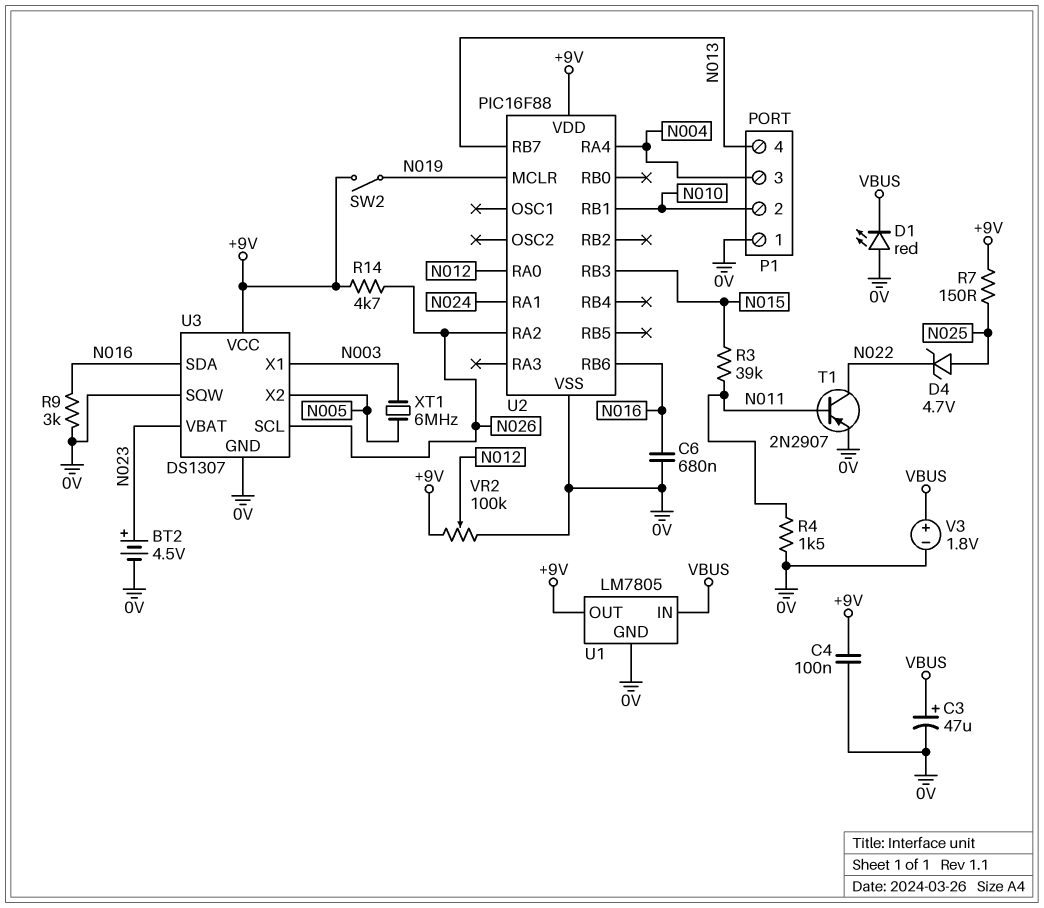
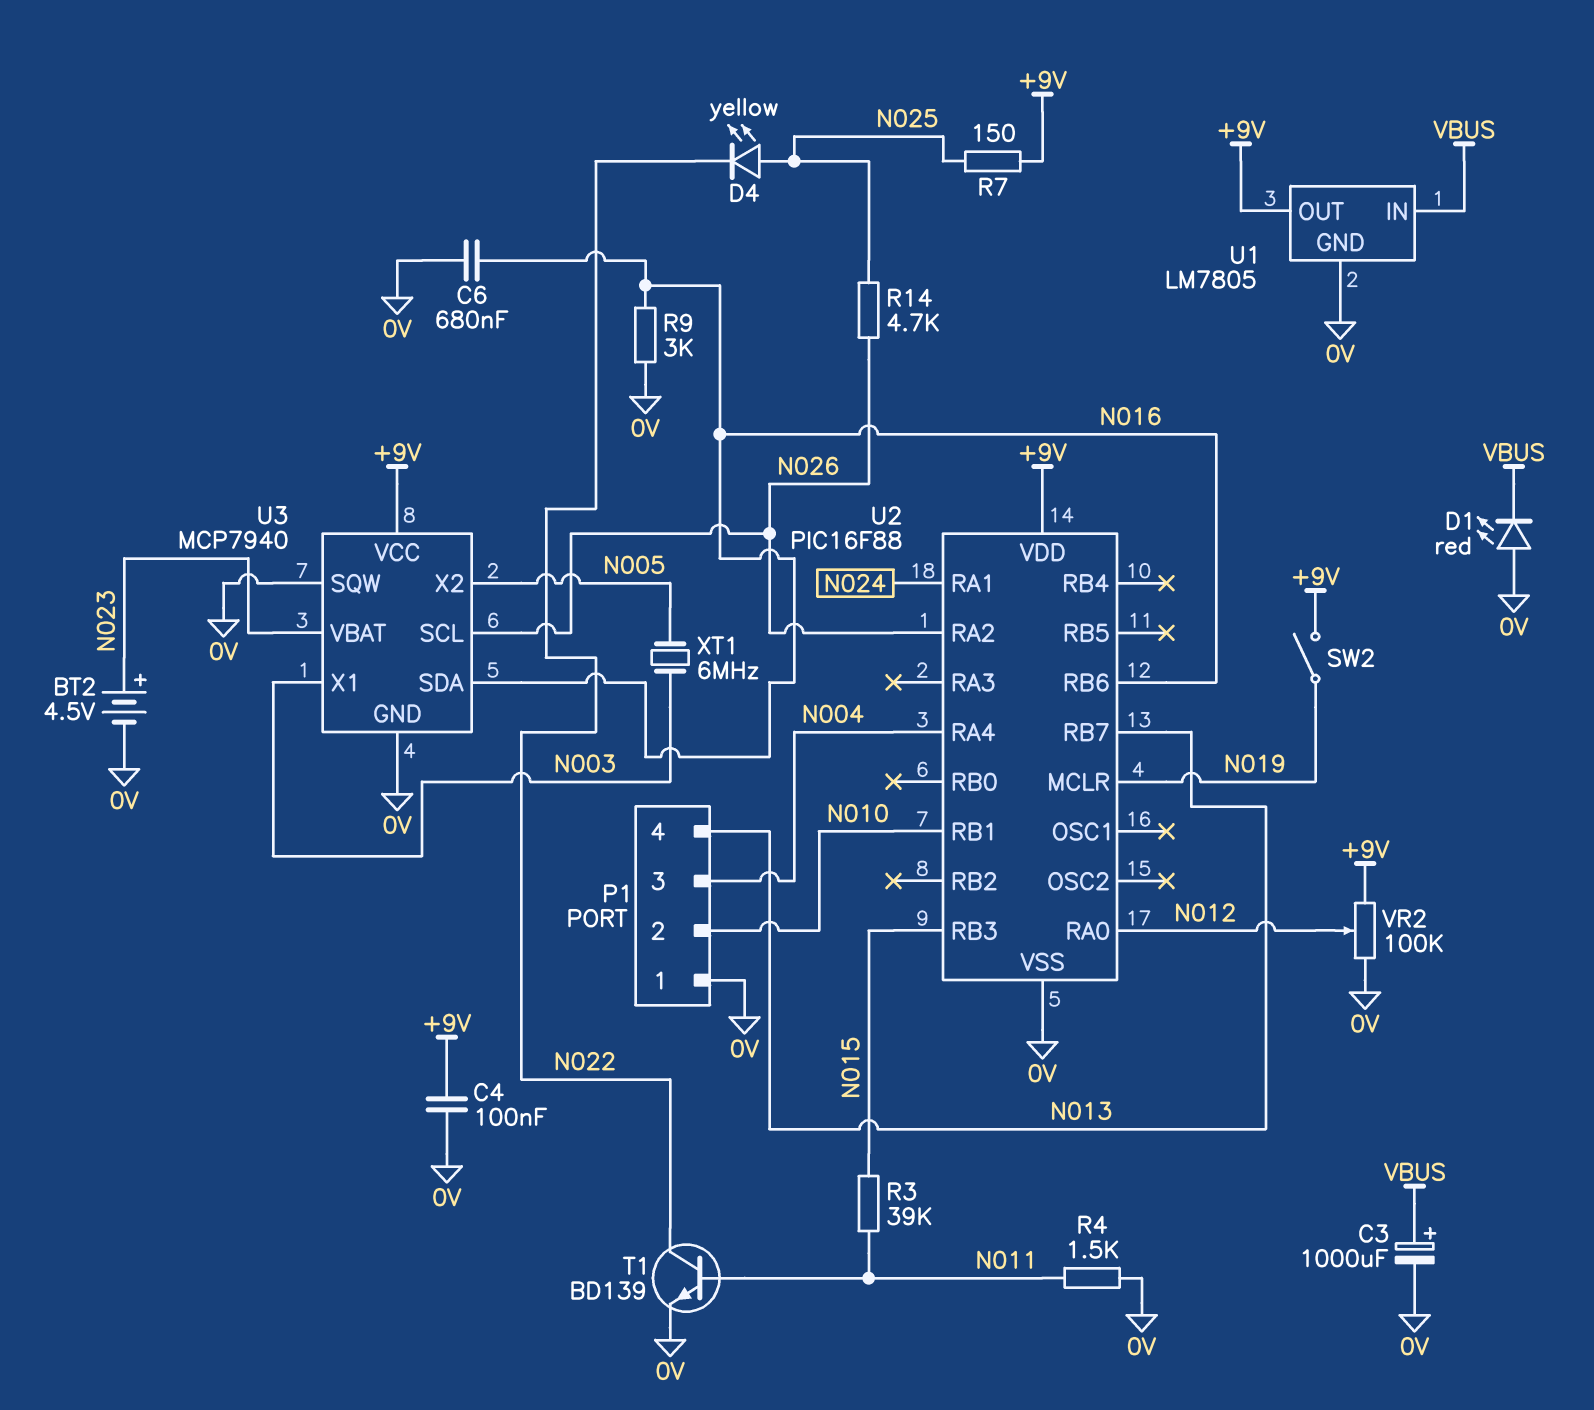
C3: 47uF (plus VBUS, minus 0V) -> 1000uF (plus VBUS, minus 0V)
D4: zener 4.7V (A N025, K N022) -> LED yellow (A N025, K N022)
R14: 4.7k (+9V, N026) -> 4.7k (N025, N026)
T1: PNP 2N2907 (B N011, C N022, E 0V) -> NPN BD139 (B N011, C N022, E 0V)
U3: DS1307 -> MCP7940
V3: 1.8V (plus VBUS, minus 0V) -> none

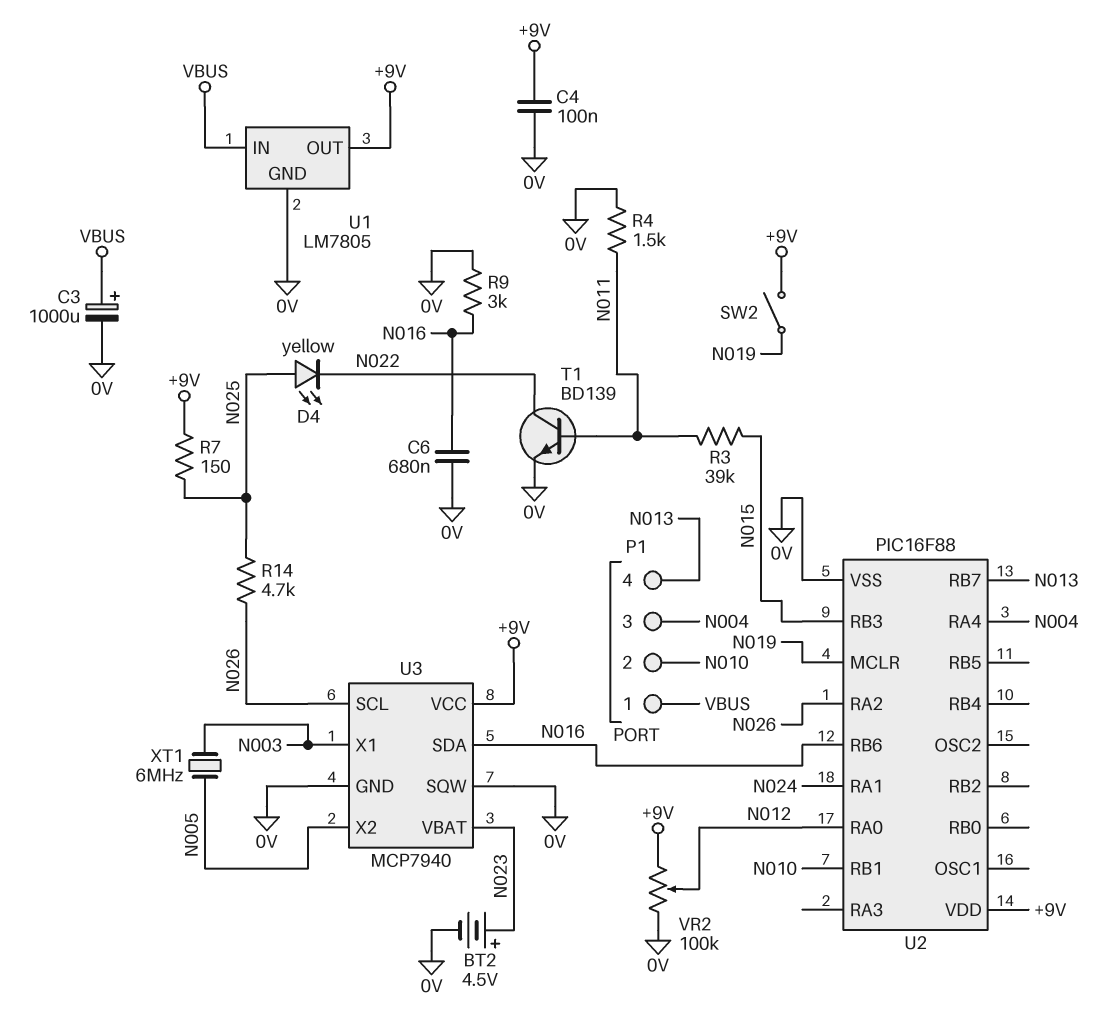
D1: LED red (A 0V, K VBUS) -> none
P1 pin 1: 0V -> VBUS

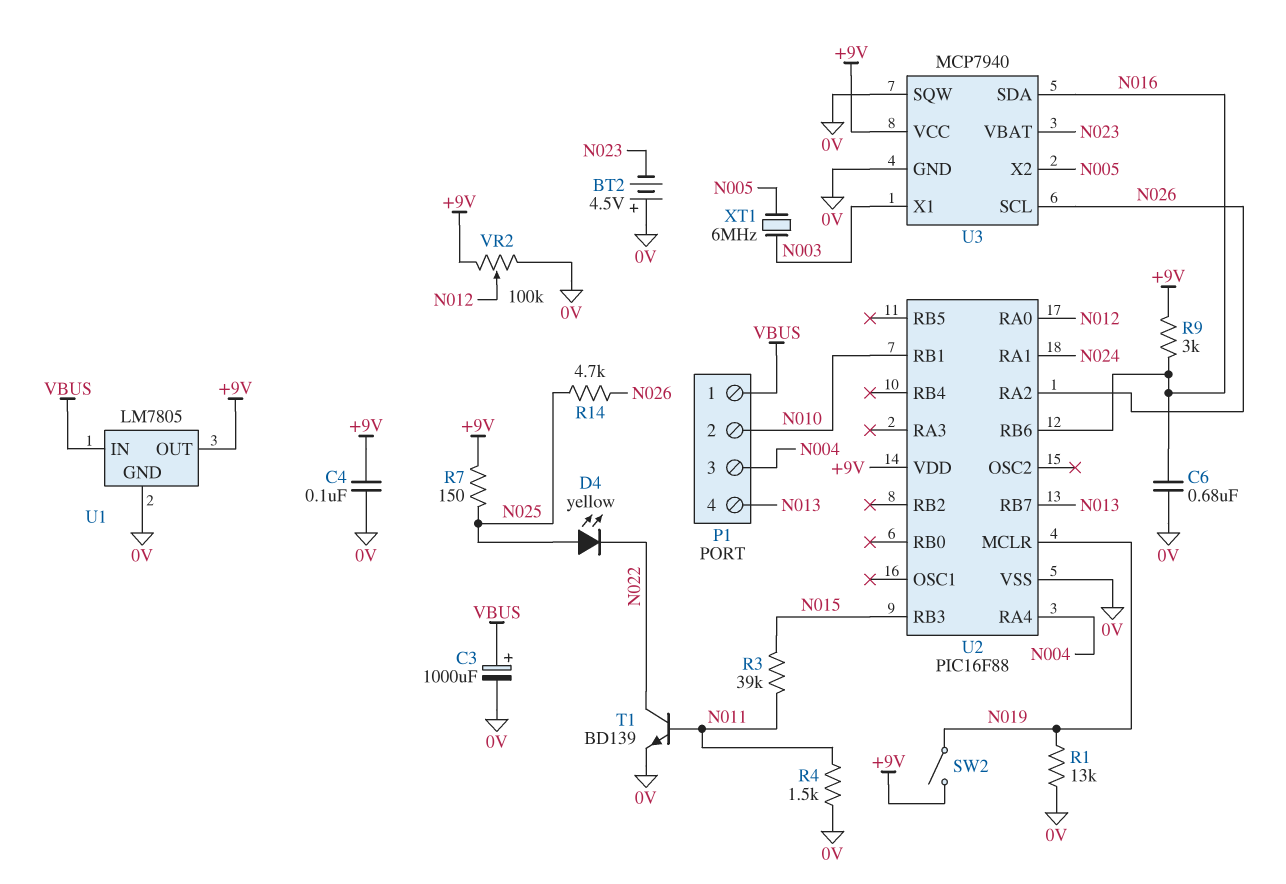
BT2: 4.5V (plus N023, minus 0V) -> 4.5V (plus 0V, minus N023)
R1: none -> 13k (0V, N019)
R9: 3k (0V, N016) -> 3k (+9V, N016)

